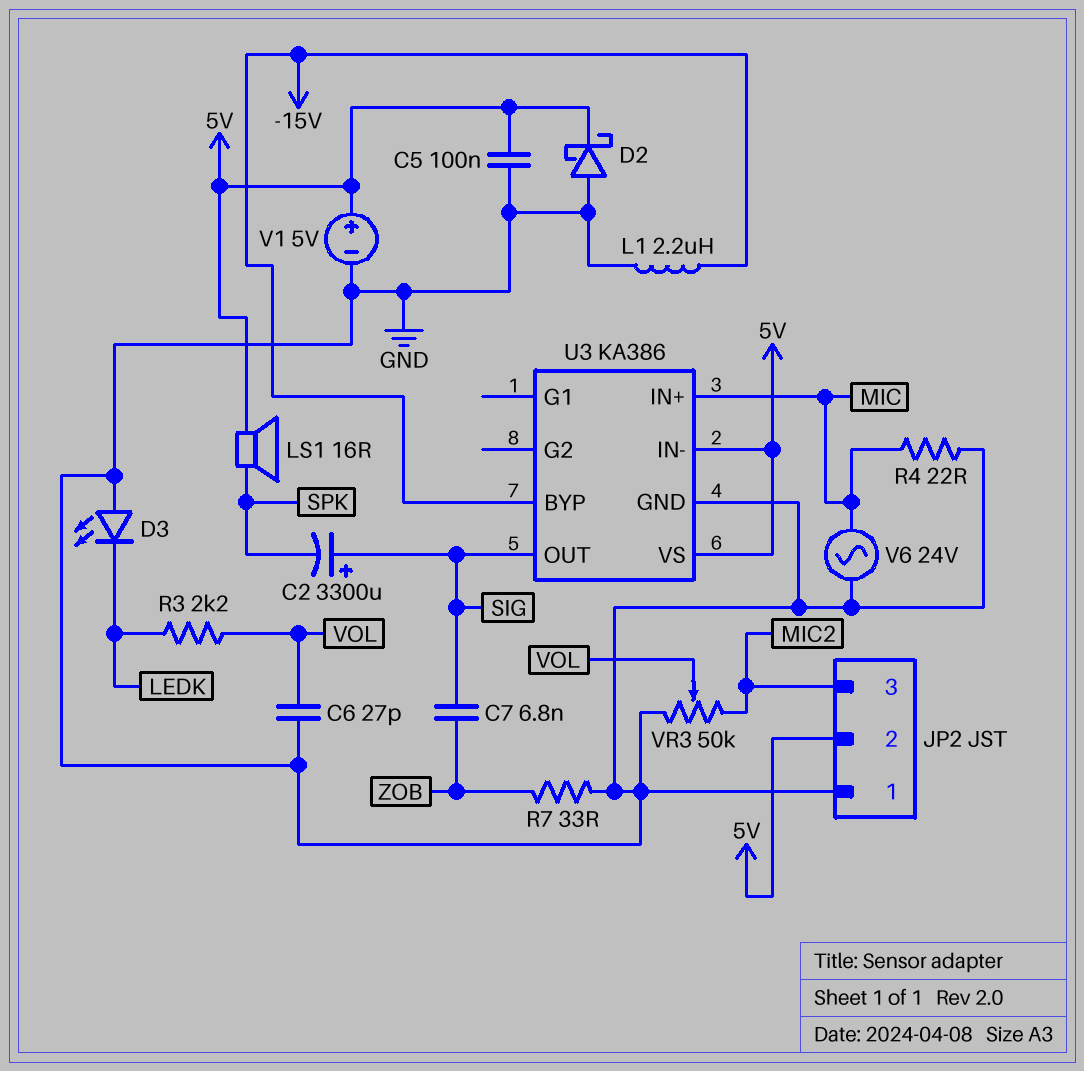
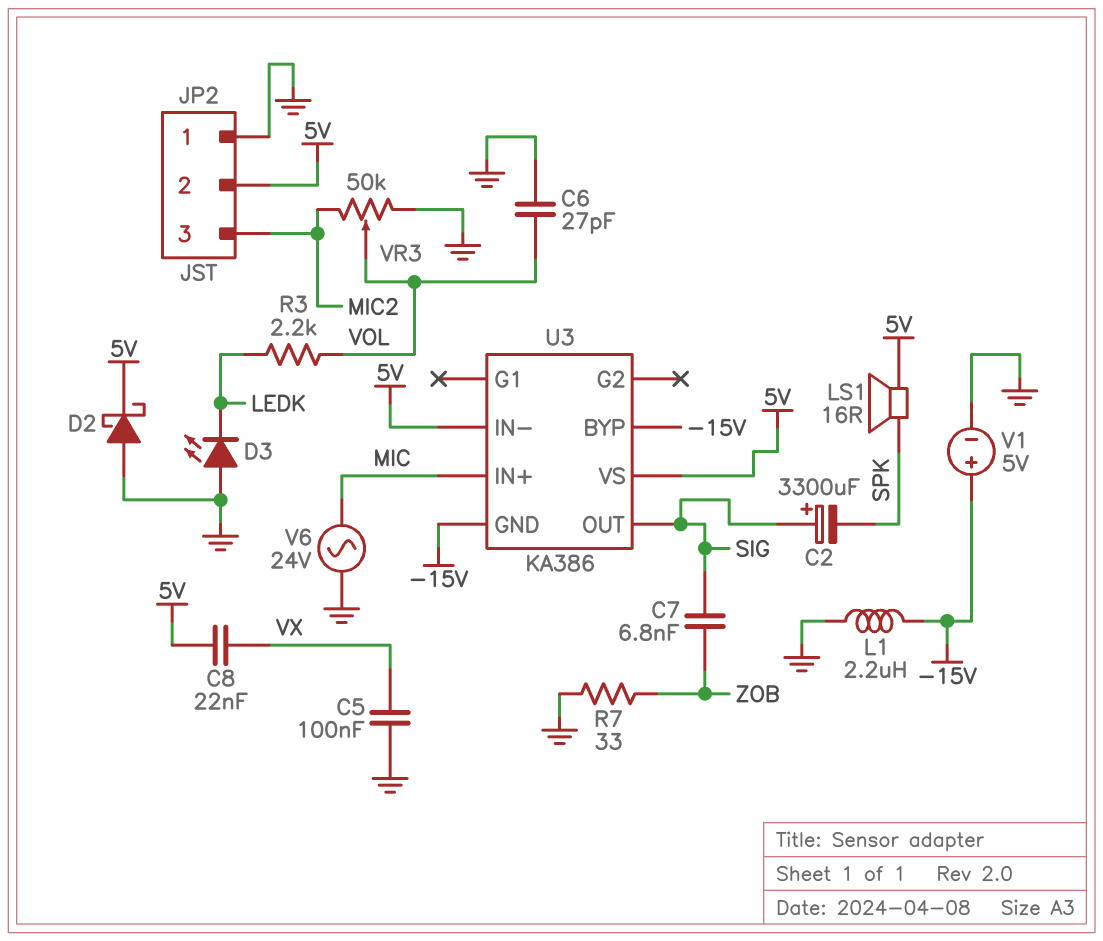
C5: 100nF (5V, GND) -> 100nF (GND, VX)
C8: none -> 22nF (5V, VX)
R4: 22 (GND, MIC) -> none
U3 pin GND: GND -> -15V
V1: 5V (plus 5V, minus GND) -> 5V (plus -15V, minus GND)

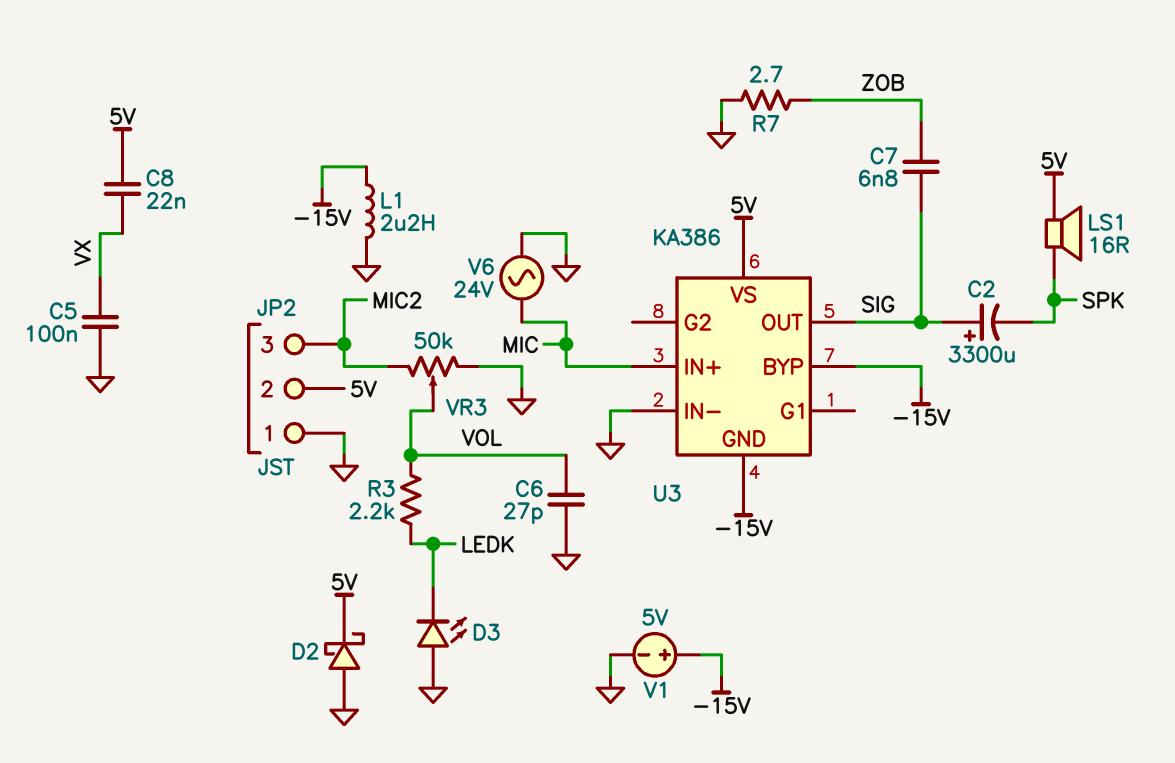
R7: 33 (GND, ZOB) -> 2.7 (GND, ZOB)
U3 pin IN-: 5V -> GND

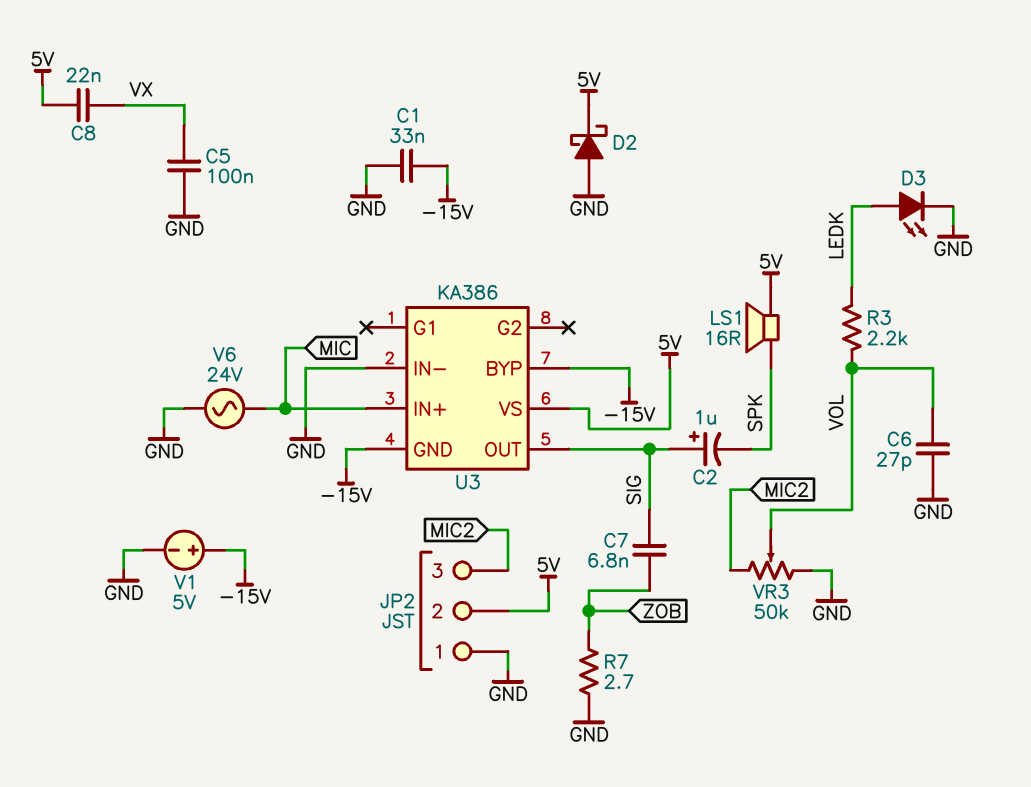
C1: none -> 33nF (-15V, GND)
C2: 3300uF (plus SIG, minus SPK) -> 1uF (plus SIG, minus SPK)
D3: LED (A GND, K LEDK) -> LED (A LEDK, K GND)
L1: 2.2uH (-15V, GND) -> none

